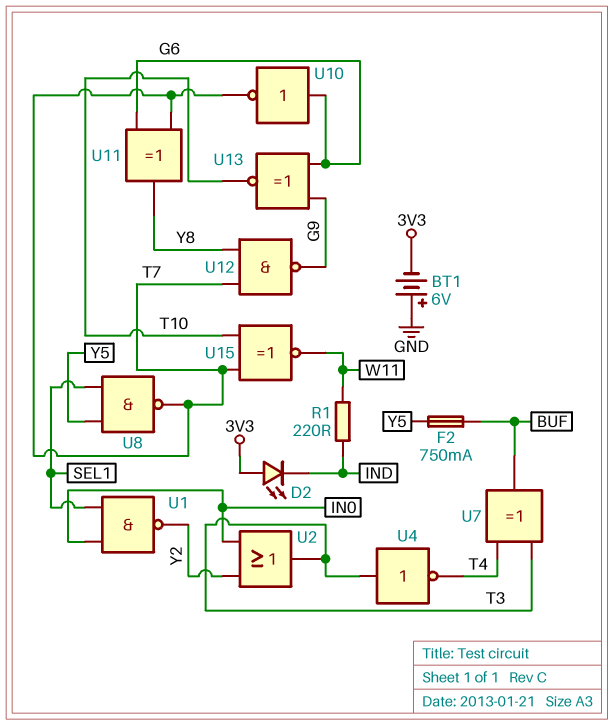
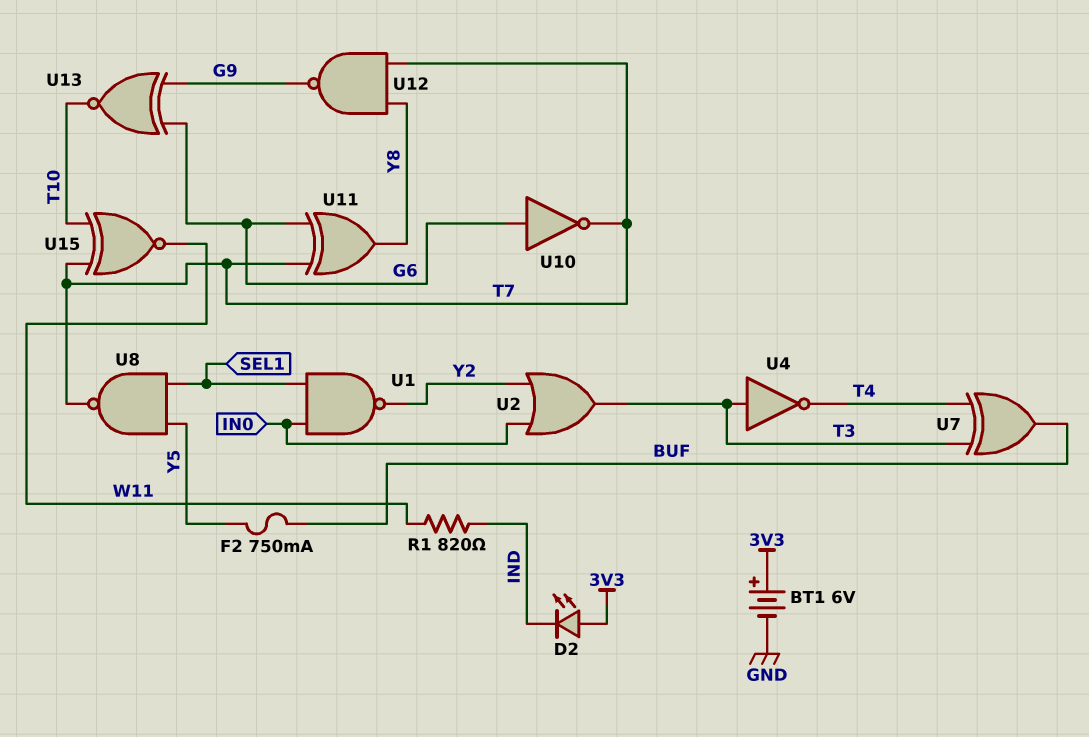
BT1: 6V (plus GND, minus 3V3) -> 6V (plus 3V3, minus GND)
R1: 220 (IND, W11) -> 820 (IND, W11)

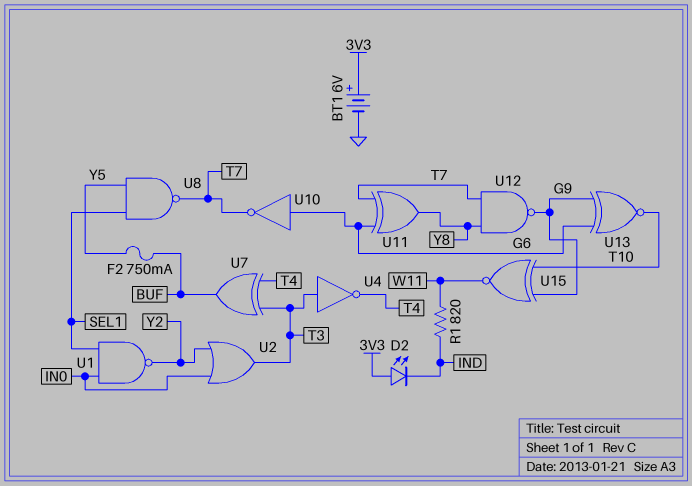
U15: XNOR (in T7, in T10, out W11) -> XNOR (in G9, in T10, out W11)

